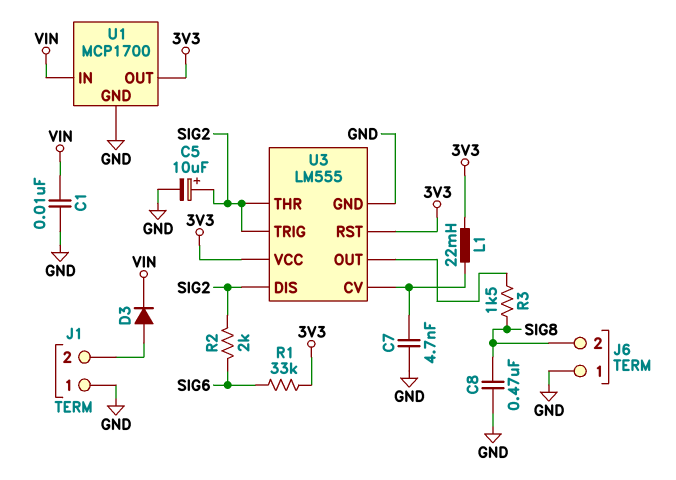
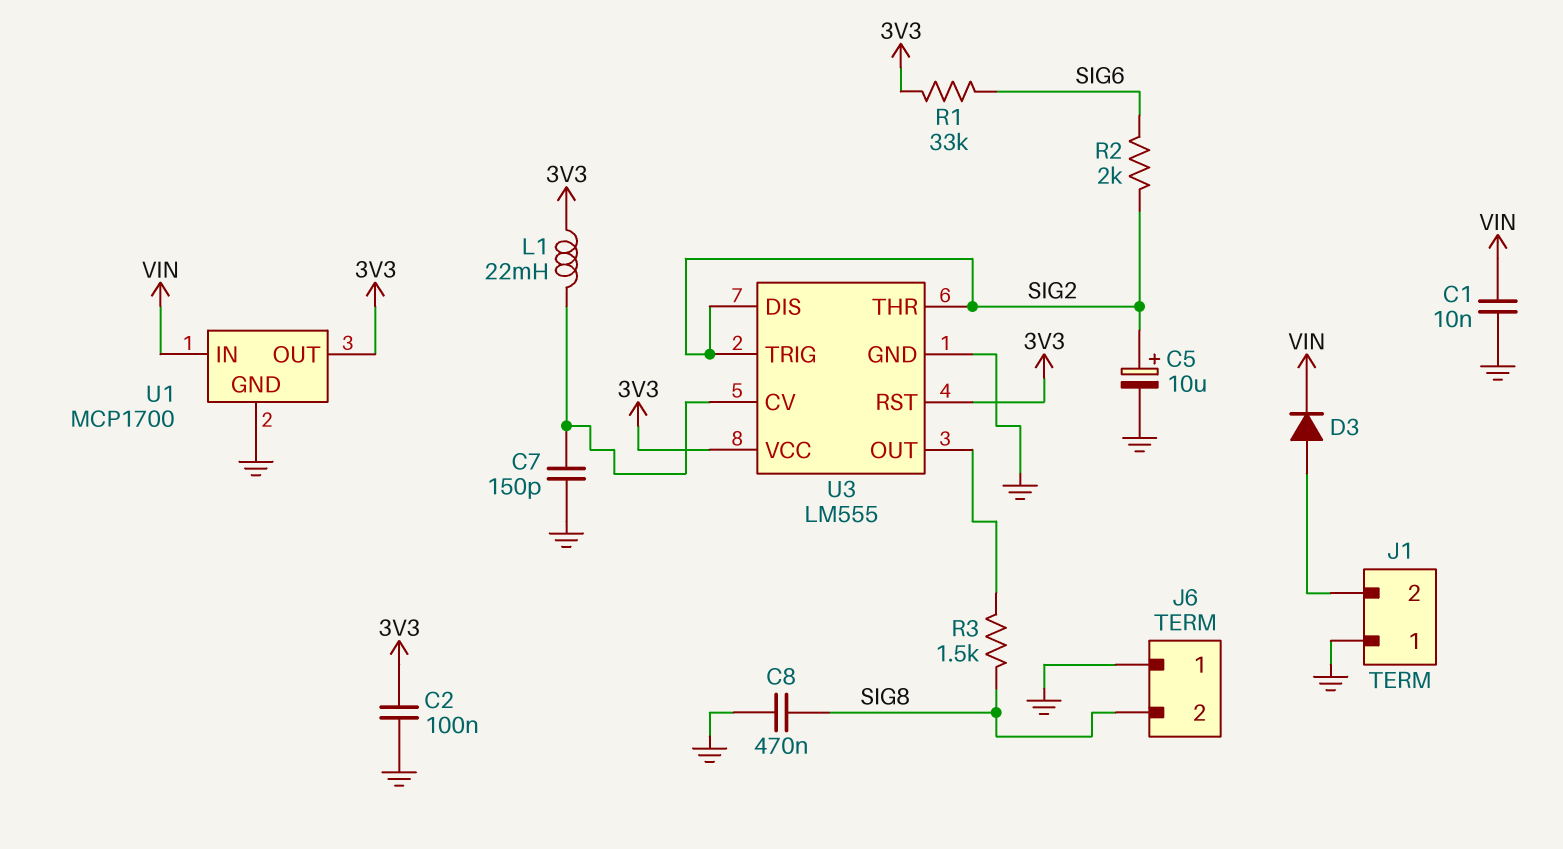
C2: none -> 100nF (3V3, GND)
C7: 4.7nF (GND, U3/CV) -> 150pF (GND, U3/CV)

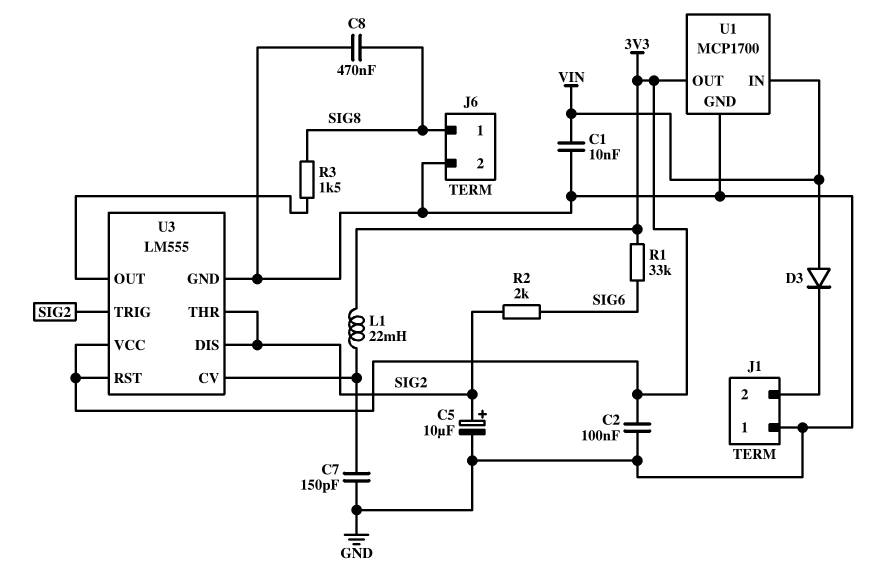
D3: diode (A J1/2, K VIN) -> diode (A VIN, K J1/2)
J6 pin 1: GND -> SIG8
J6 pin 2: SIG8 -> GND

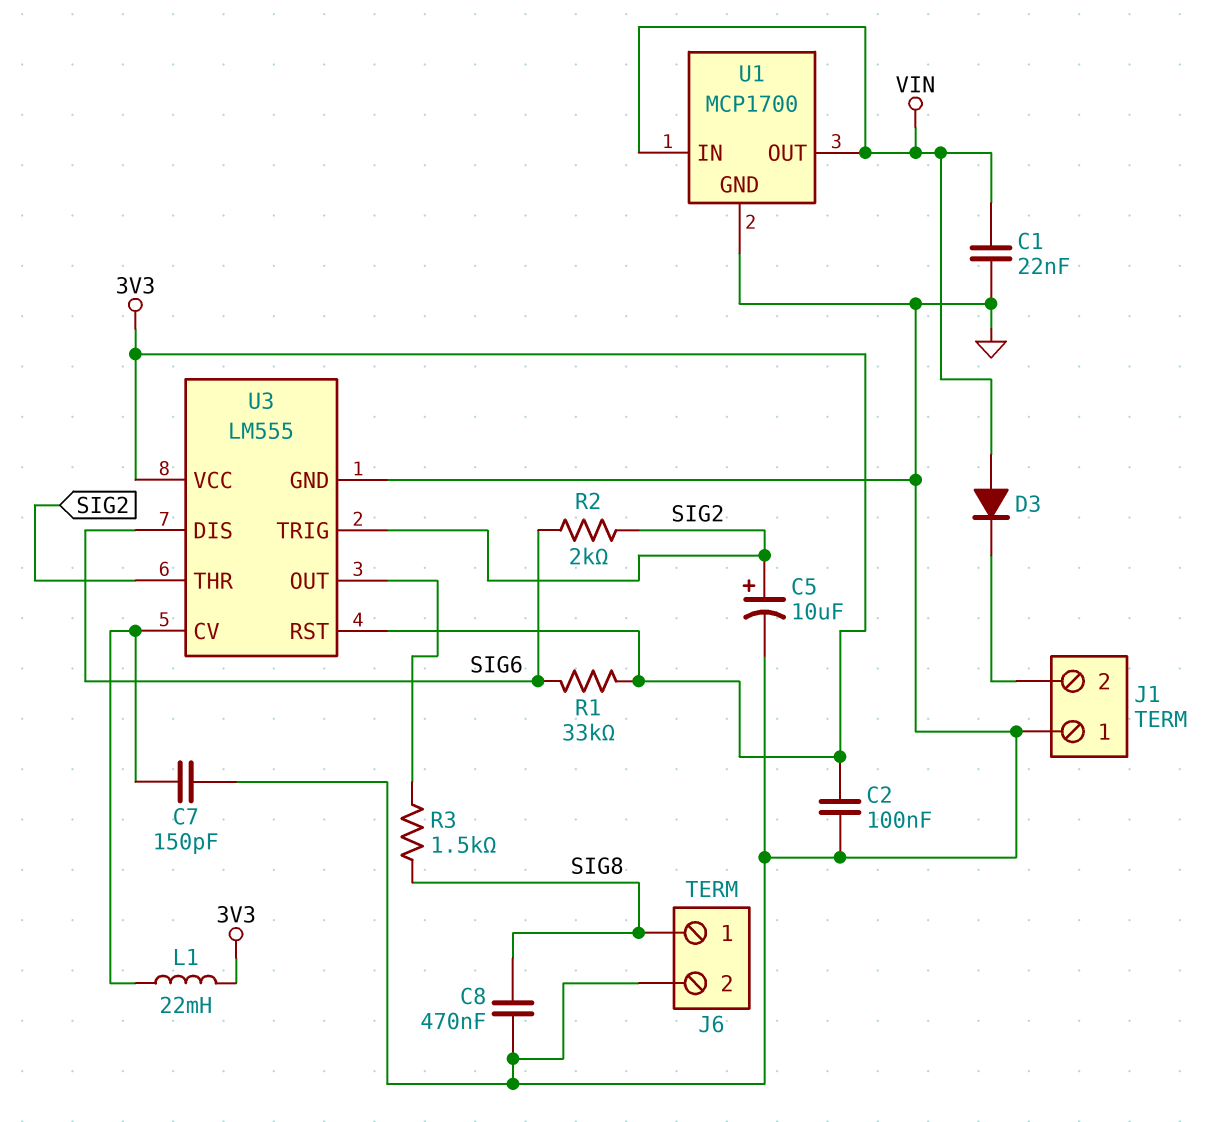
C1: 10nF (GND, VIN) -> 22nF (GND, VIN)
U1 pin OUT: 3V3 -> VIN
U3 pin DIS: SIG2 -> SIG6

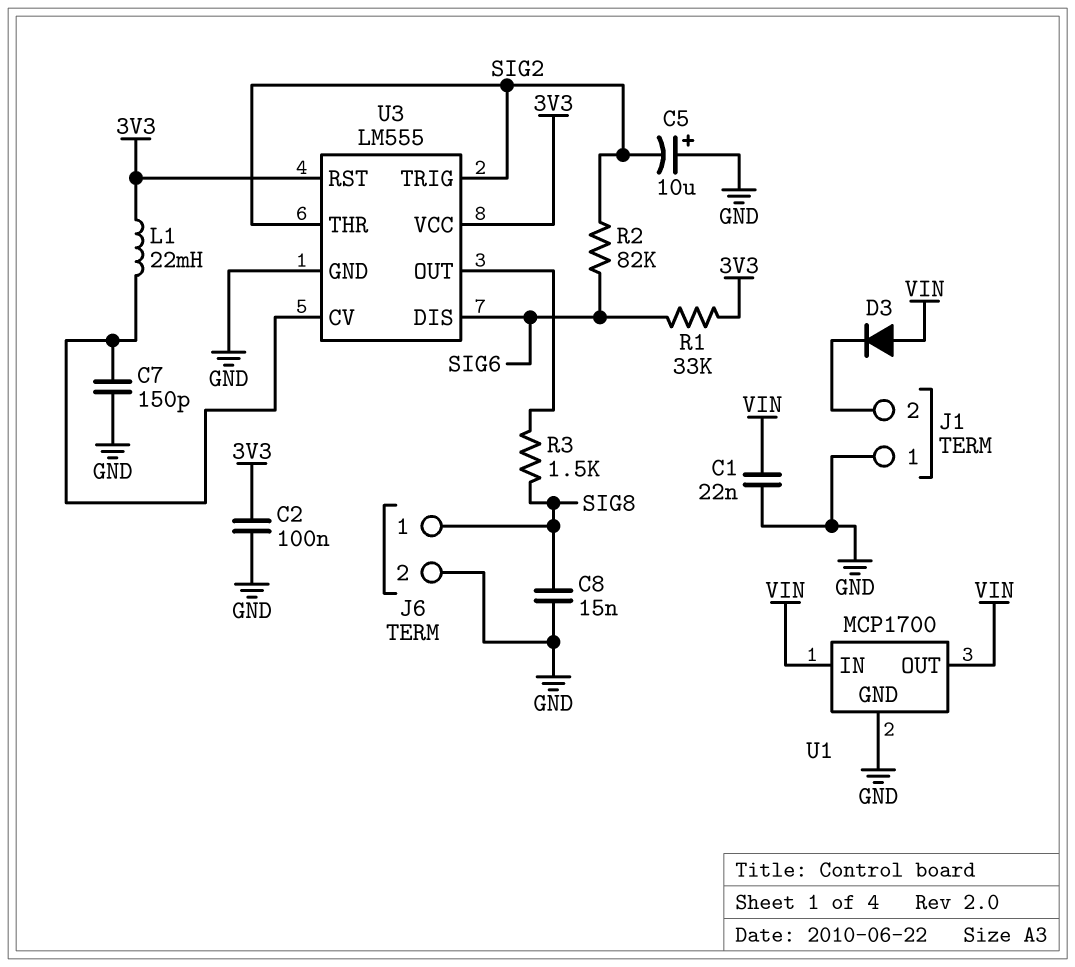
C5: 10uF (plus SIG2, minus GND) -> 10uF (plus GND, minus SIG2)
C8: 470nF (GND, SIG8) -> 15nF (GND, SIG8)
R2: 2k (SIG2, SIG6) -> 82k (SIG2, SIG6)

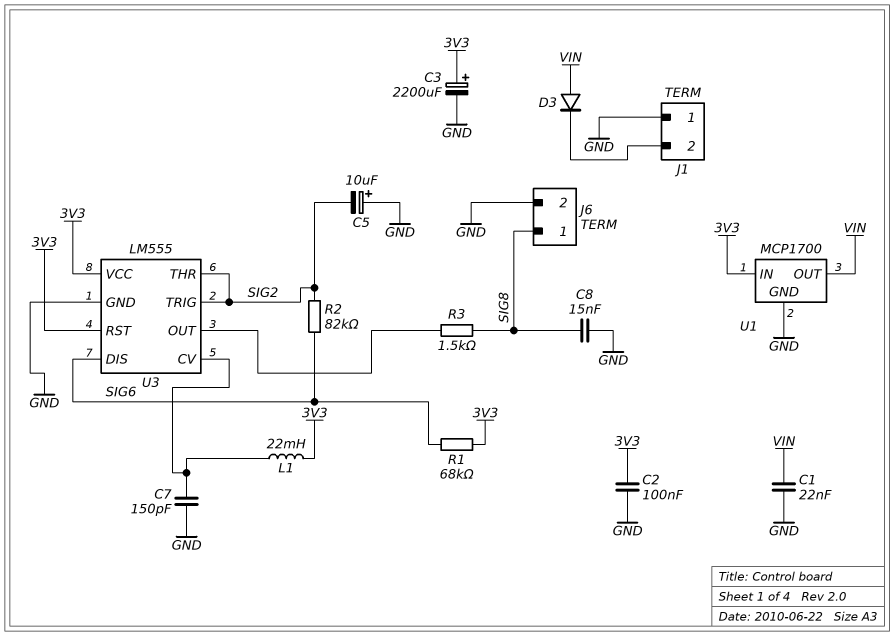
C3: none -> 2200uF (plus 3V3, minus GND)
R1: 33k (3V3, SIG6) -> 68k (3V3, SIG6)
U1 pin IN: VIN -> 3V3

